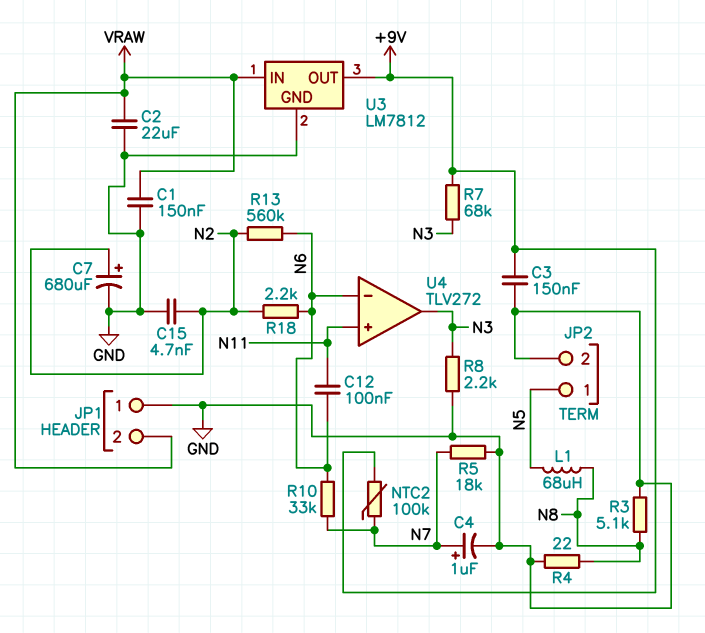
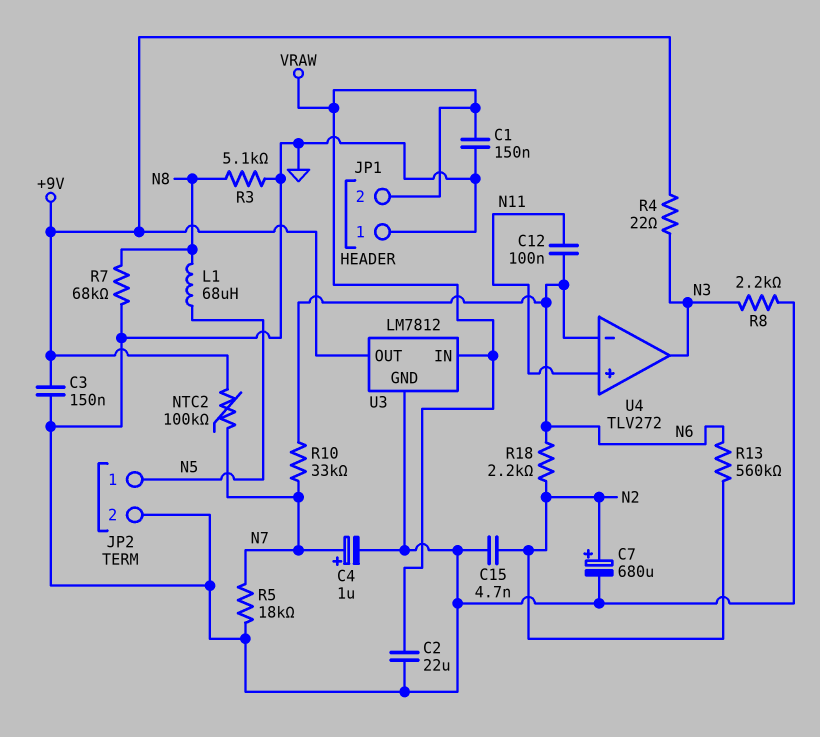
R4: 22 (GND, N8) -> 22 (+9V, N3)
R7: 68k (+9V, N3) -> 68k (GND, N8)

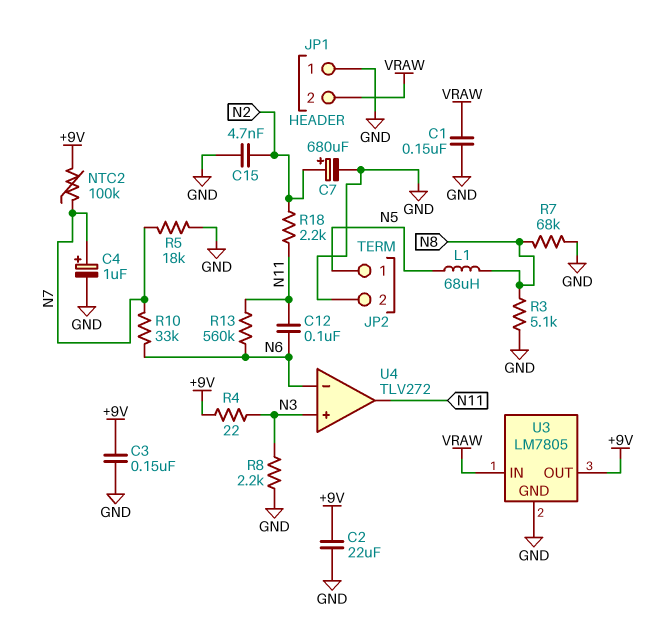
C2: 22uF (GND, VRAW) -> 22uF (+9V, GND)
R13: 560k (N2, N6) -> 560k (N6, N11)
R18: 2.2k (N2, N6) -> 2.2k (N2, N11)
U3: LM7812 -> LM7805
U4 pin in+: N11 -> N3
U4 pin out: N3 -> N11

